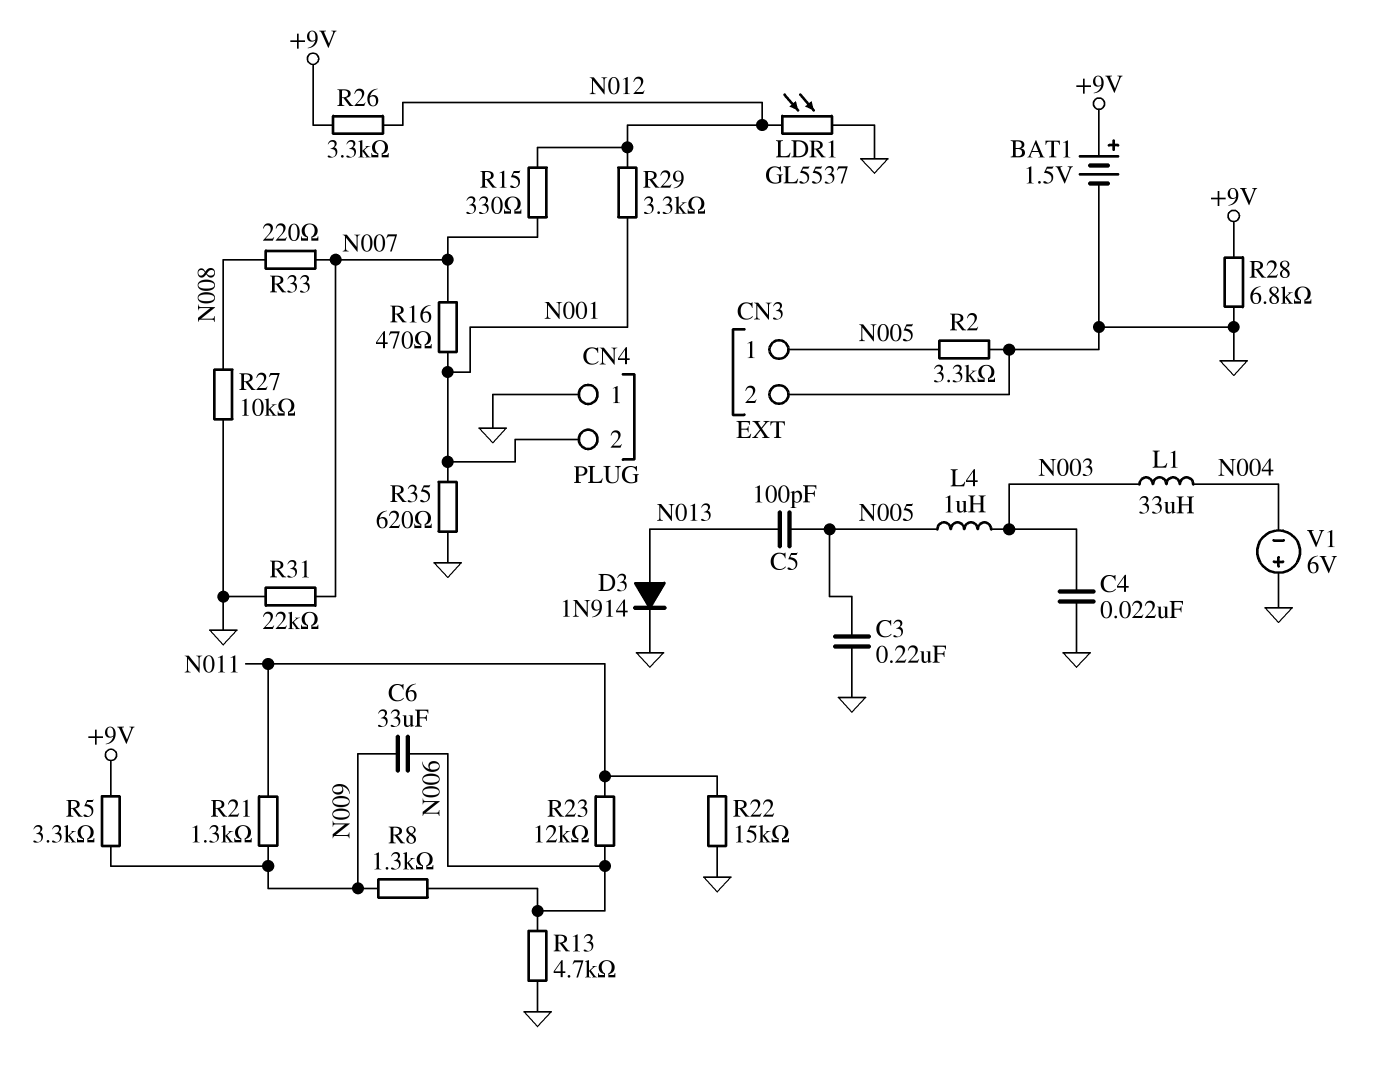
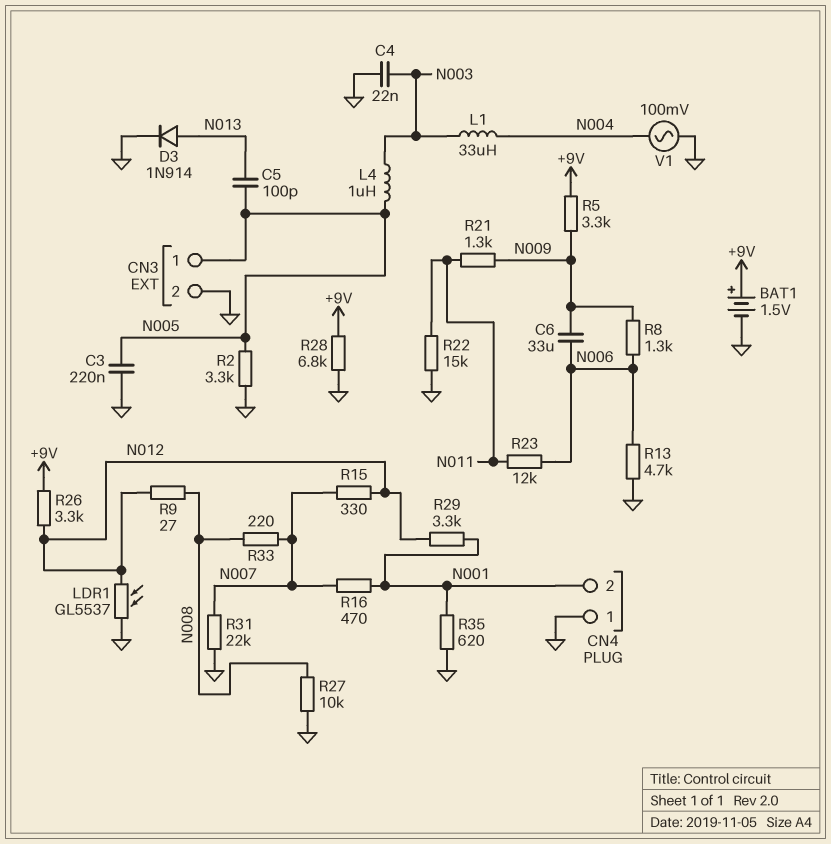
R9: none -> 27 (N008, N012)
V1: 6V (plus GND, minus N004) -> AC 100mV (GND, N004)

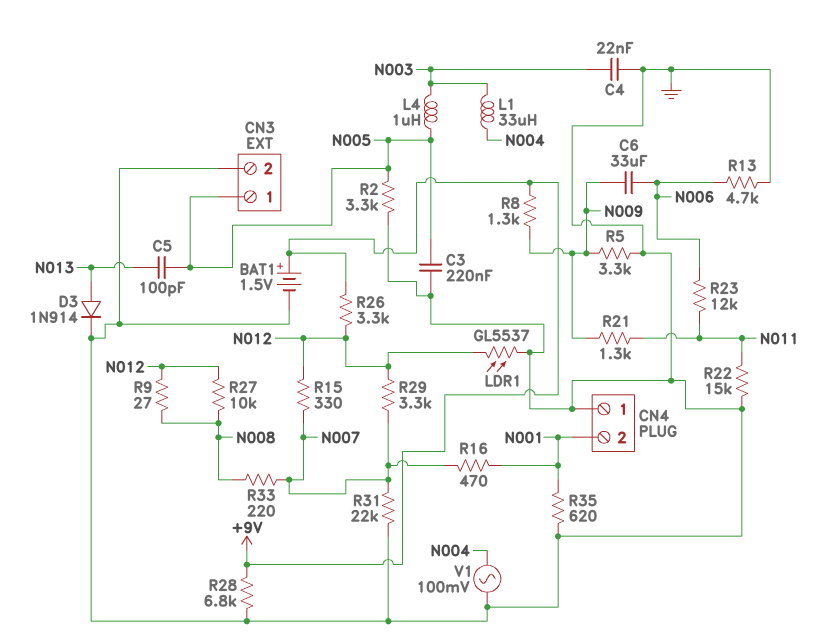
R5: 3.3k (+9V, N009) -> 3.3k (GND, N009)
R8: 1.3k (N006, N009) -> 1.3k (+9V, N009)
R27: 10k (GND, N008) -> 10k (N008, N012)
R29: 3.3k (N001, N012) -> 3.3k (N007, N012)

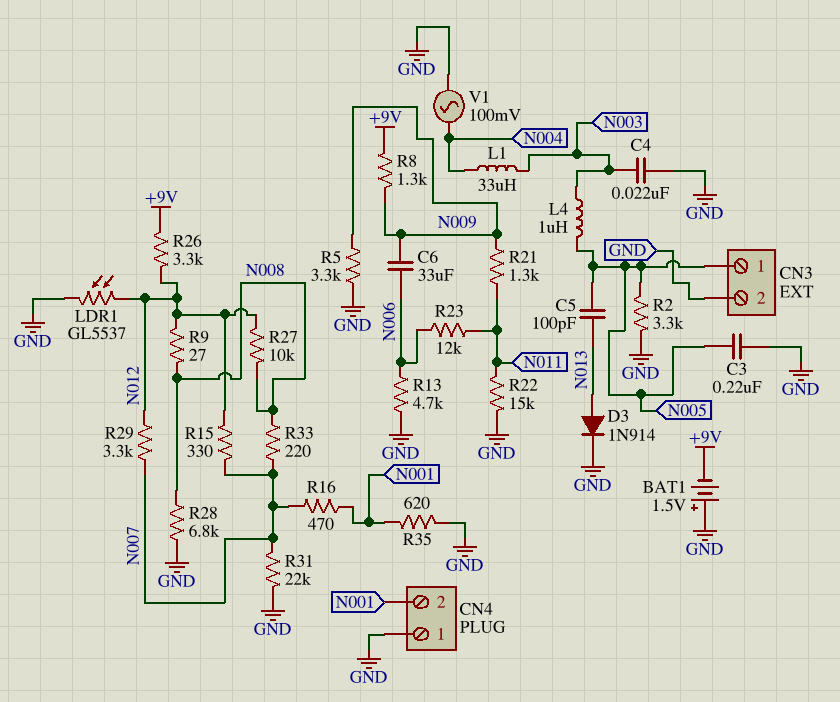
BAT1: 1.5V (plus +9V, minus GND) -> 1.5V (plus GND, minus +9V)
R28: 6.8k (+9V, GND) -> 6.8k (GND, N008)

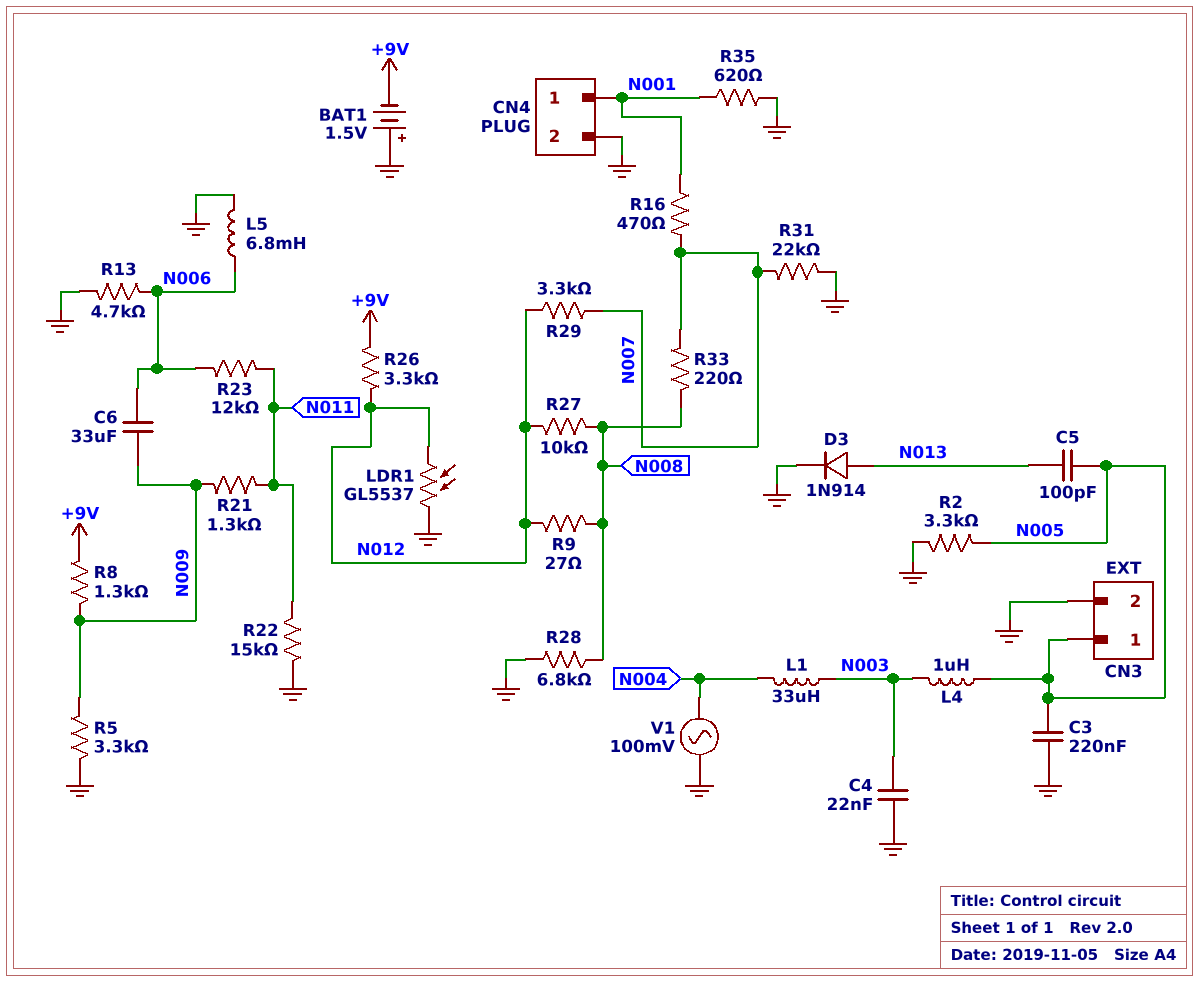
CN4 pin 1: GND -> N001
CN4 pin 2: N001 -> GND
L5: none -> 6.8mH (GND, N006)
R15: 330 (N007, N012) -> none

